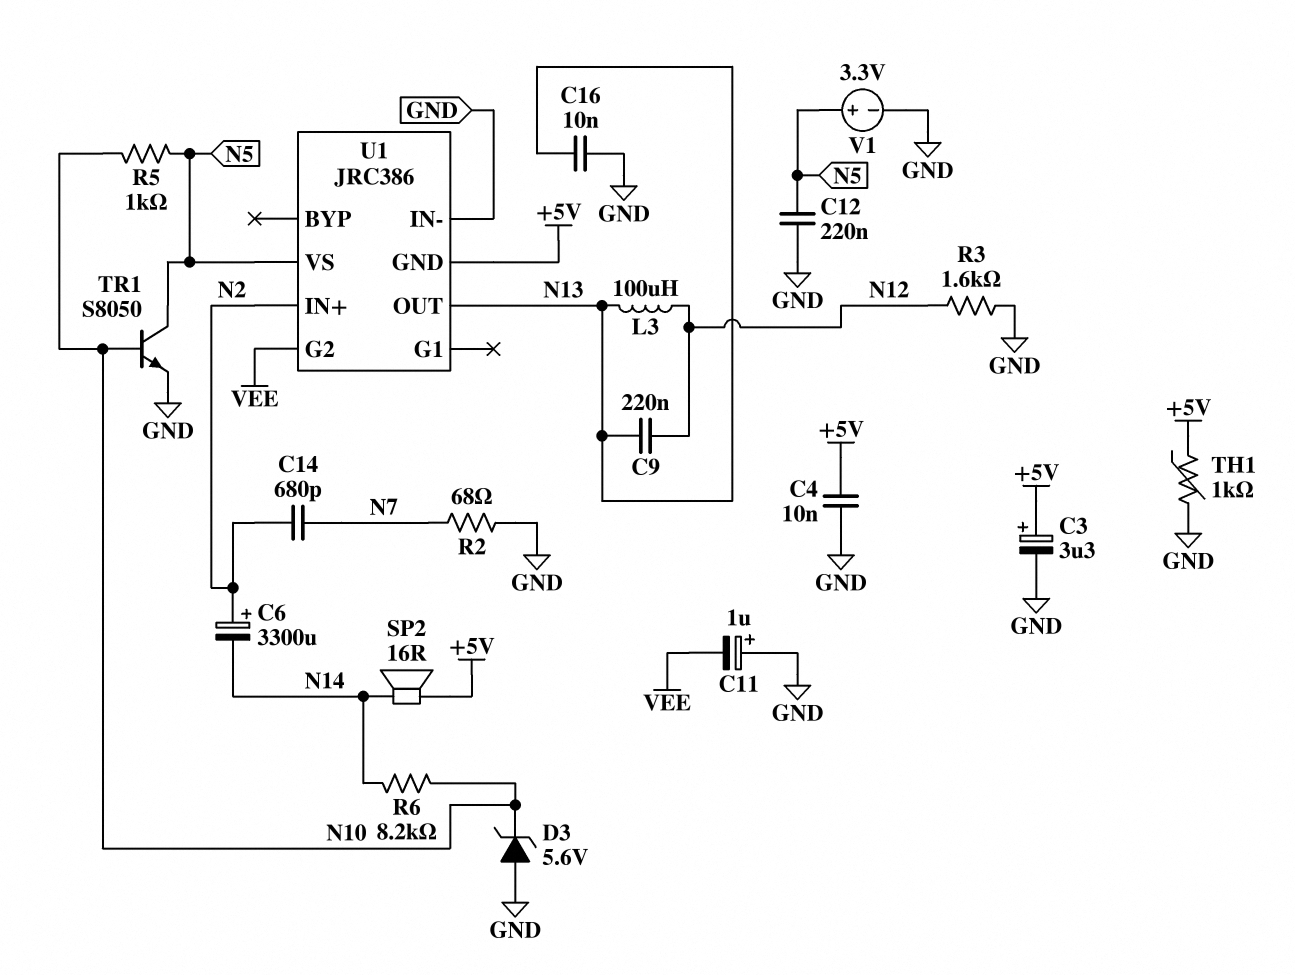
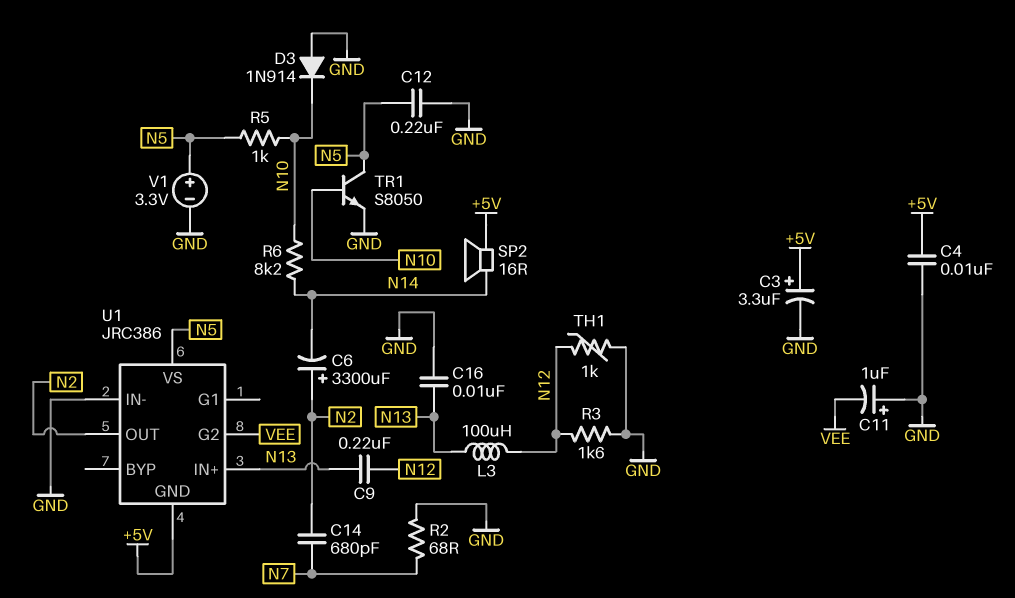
D3: zener 5.6V (A GND, K N10) -> diode 1N914 (A GND, K N10)
TH1: 1k (+5V, GND) -> 1k (GND, N12)
U1 pin IN+: N2 -> N13
U1 pin OUT: N13 -> N2

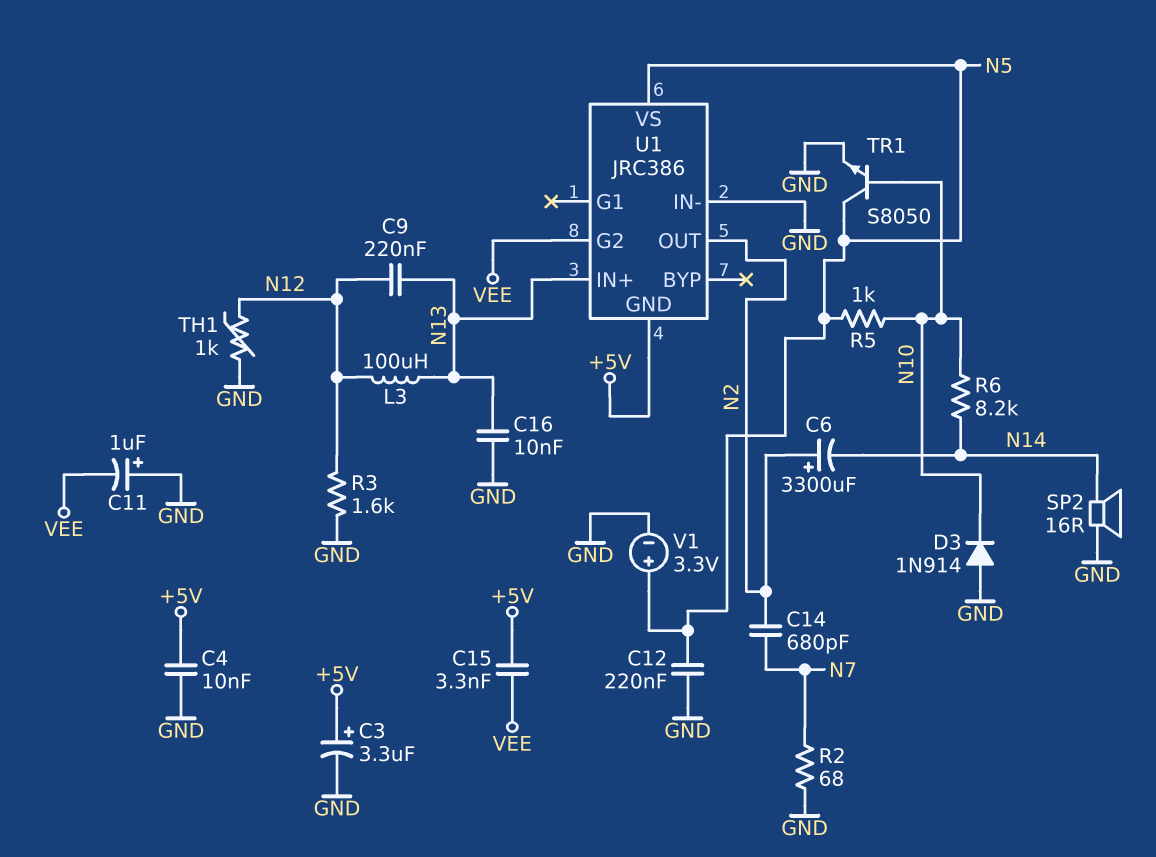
C15: none -> 3.3nF (+5V, VEE)
SP2: speaker 16R (+5V, N14) -> speaker 16R (GND, N14)

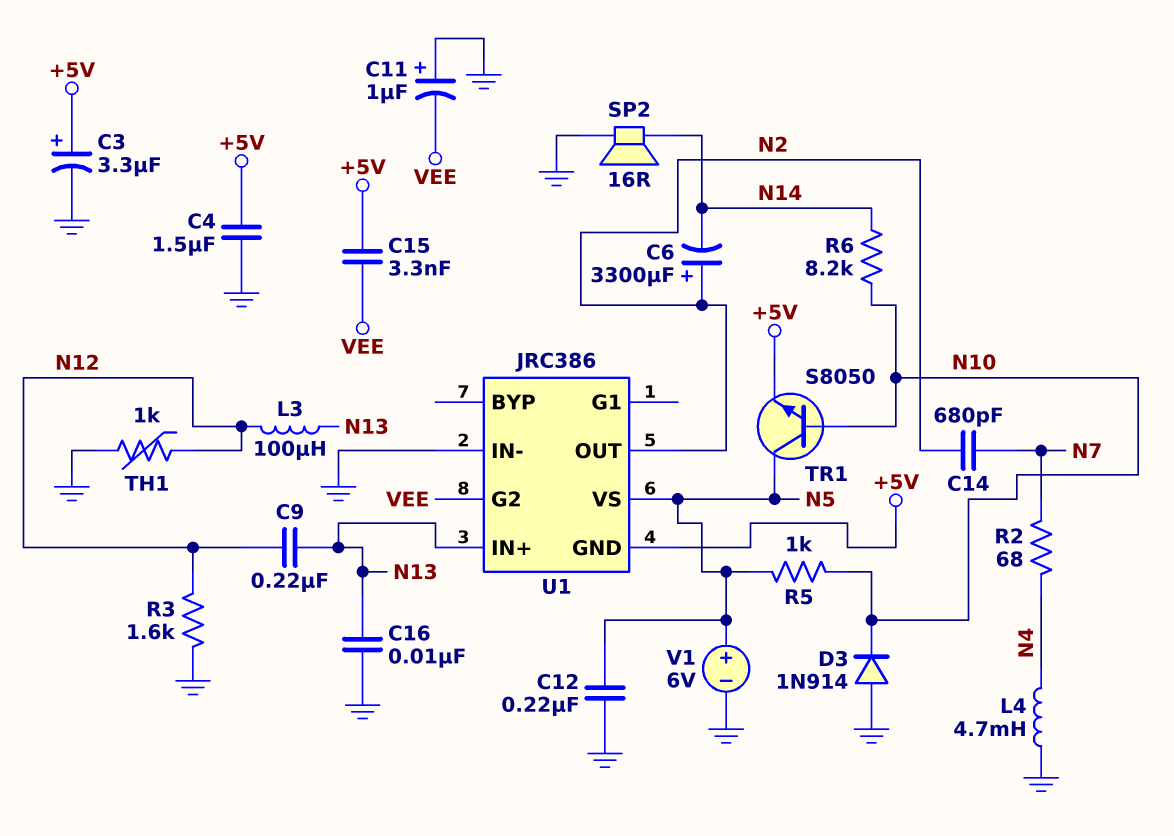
C4: 10nF (+5V, GND) -> 1.5uF (+5V, GND)
L4: none -> 4.7mH (GND, N4)
R2: 68 (GND, N7) -> 68 (N4, N7)
TR1: NPN S8050 (B N10, C N5, E GND) -> NPN S8050 (B N10, C N5, E +5V)
V1: 3.3V (plus N5, minus GND) -> 6V (plus N5, minus GND)

